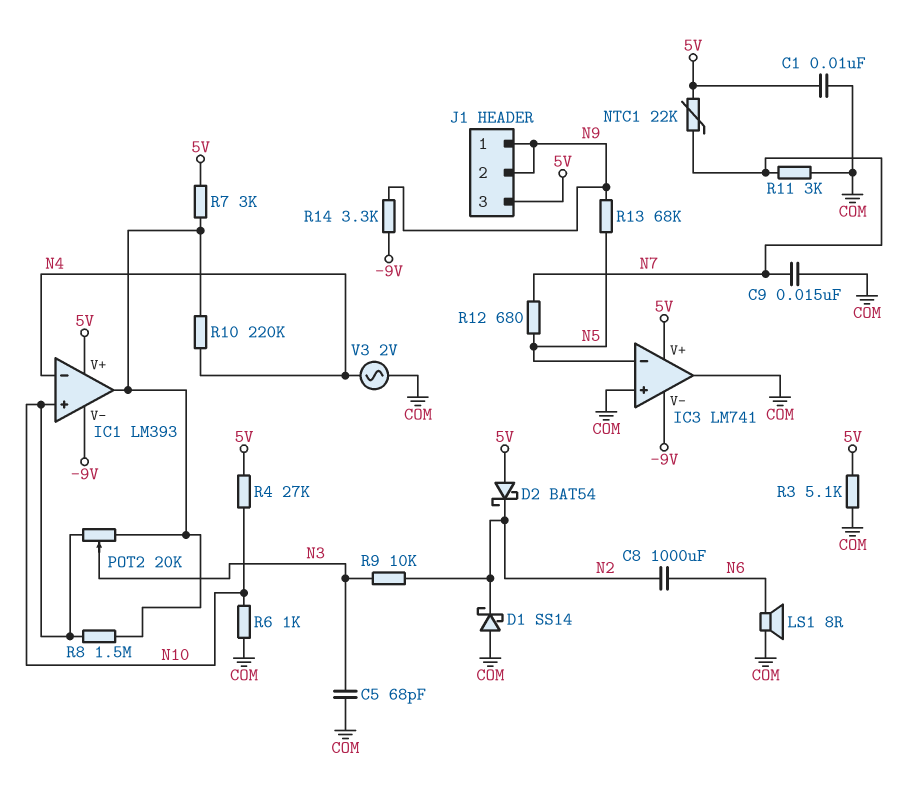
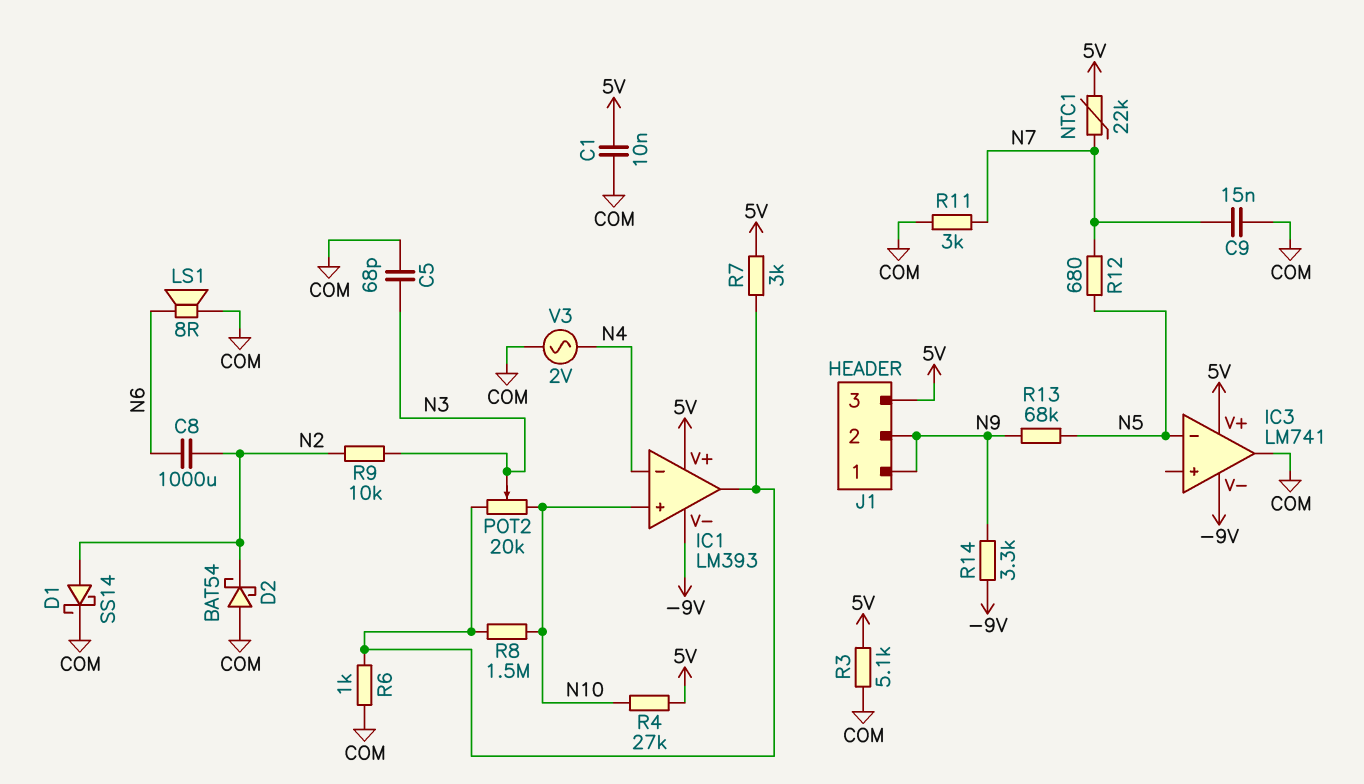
D1: schottky SS14 (A COM, K N2) -> schottky SS14 (A N2, K COM)
D2: schottky BAT54 (A 5V, K N2) -> schottky BAT54 (A COM, K N2)
IC3 pin in+: COM -> none
R6: 1k (COM, N10) -> 1k (COM, IC1/out)
R10: 220k (IC1/out, N4) -> none

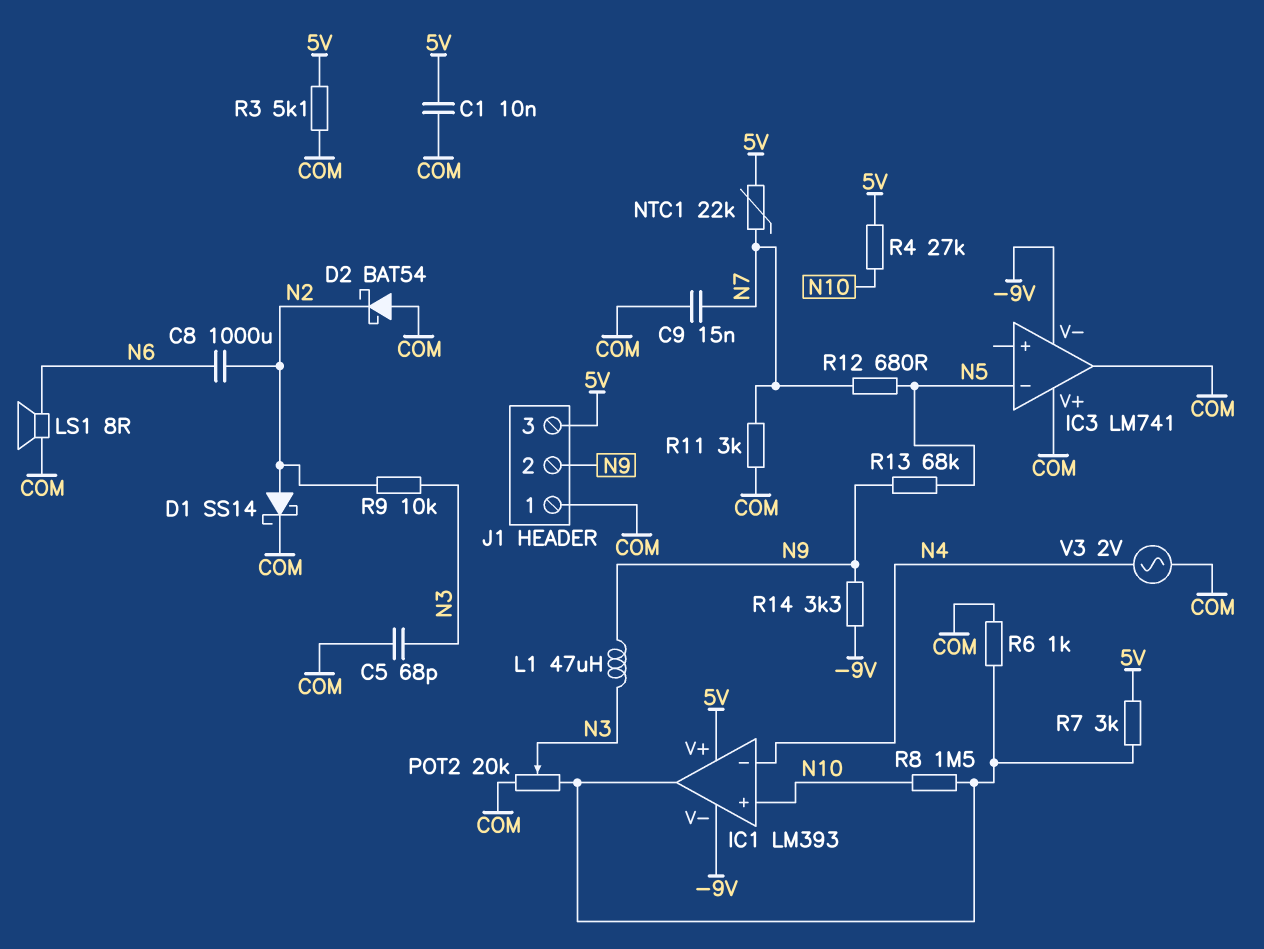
IC3 pin V+: 5V -> COM
J1 pin 1: N9 -> COM
L1: none -> 47uH (N3, N9)
POT2: 20k (IC1/out, N10, wiper N3) -> 20k (COM, IC1/out, wiper N3)

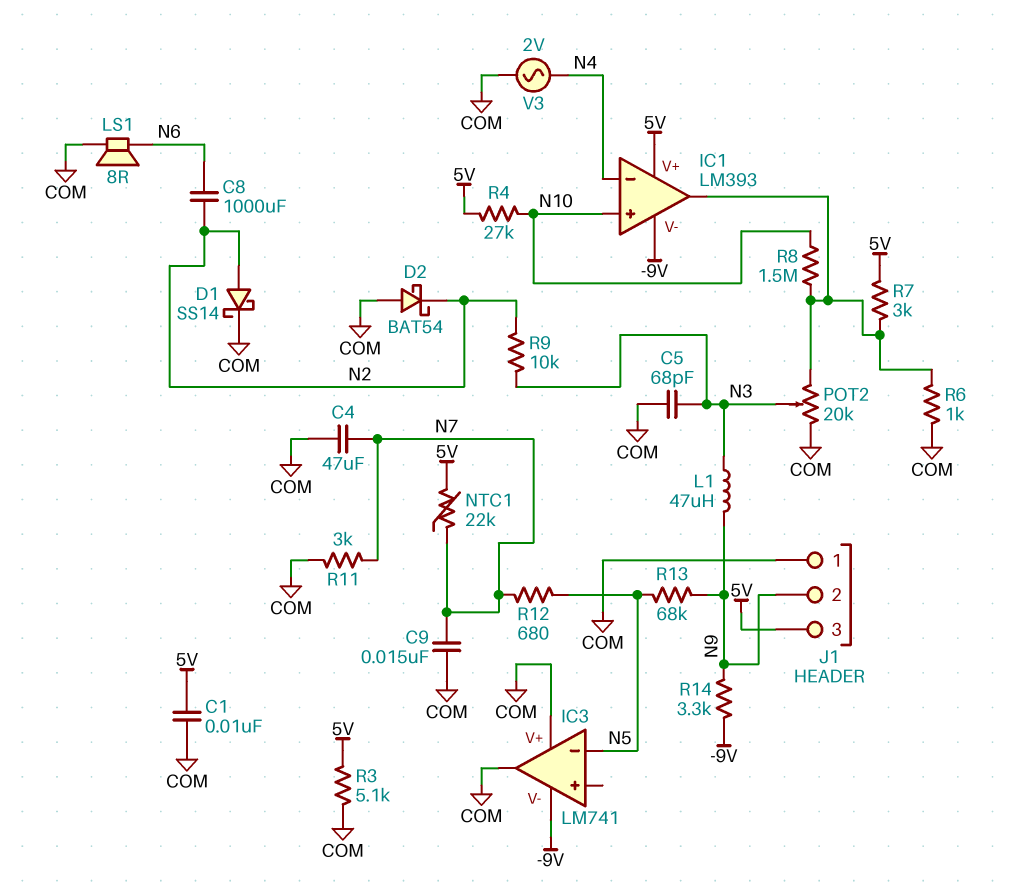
C4: none -> 47uF (COM, N7)

